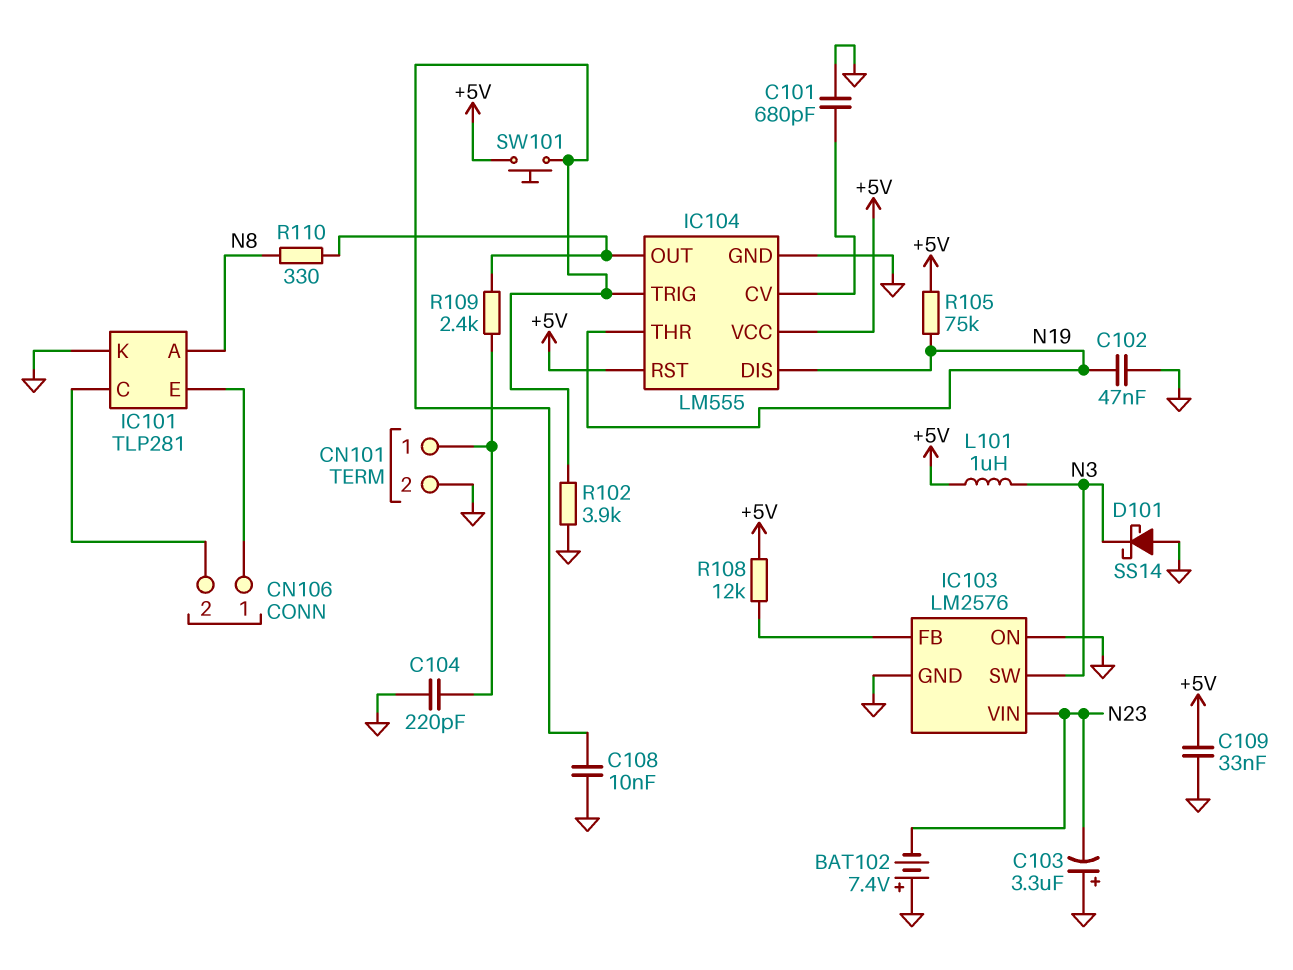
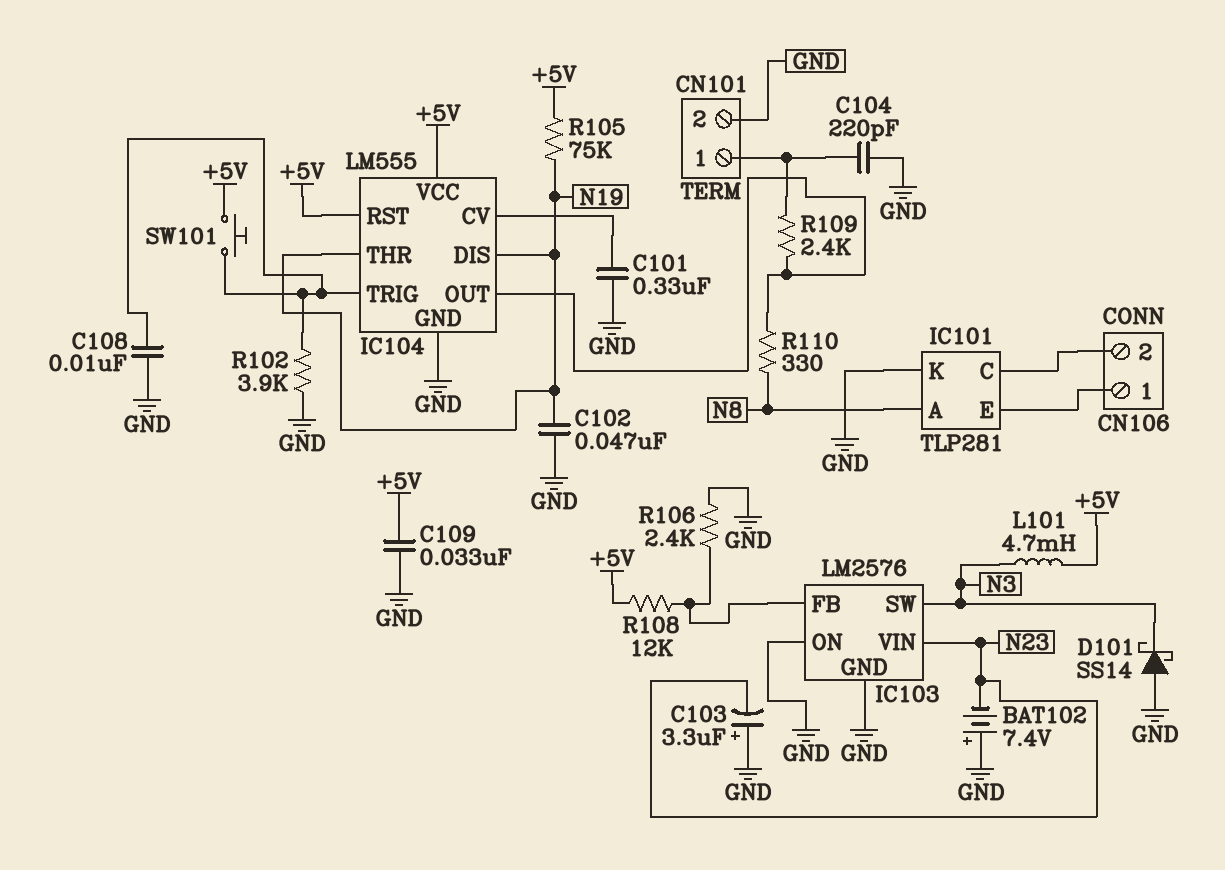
C101: 680pF (GND, IC104/CV) -> 330nF (GND, IC104/CV)
L101: 1uH (+5V, N3) -> 4.7mH (+5V, N3)
R106: none -> 2.4k (GND, IC103/FB)

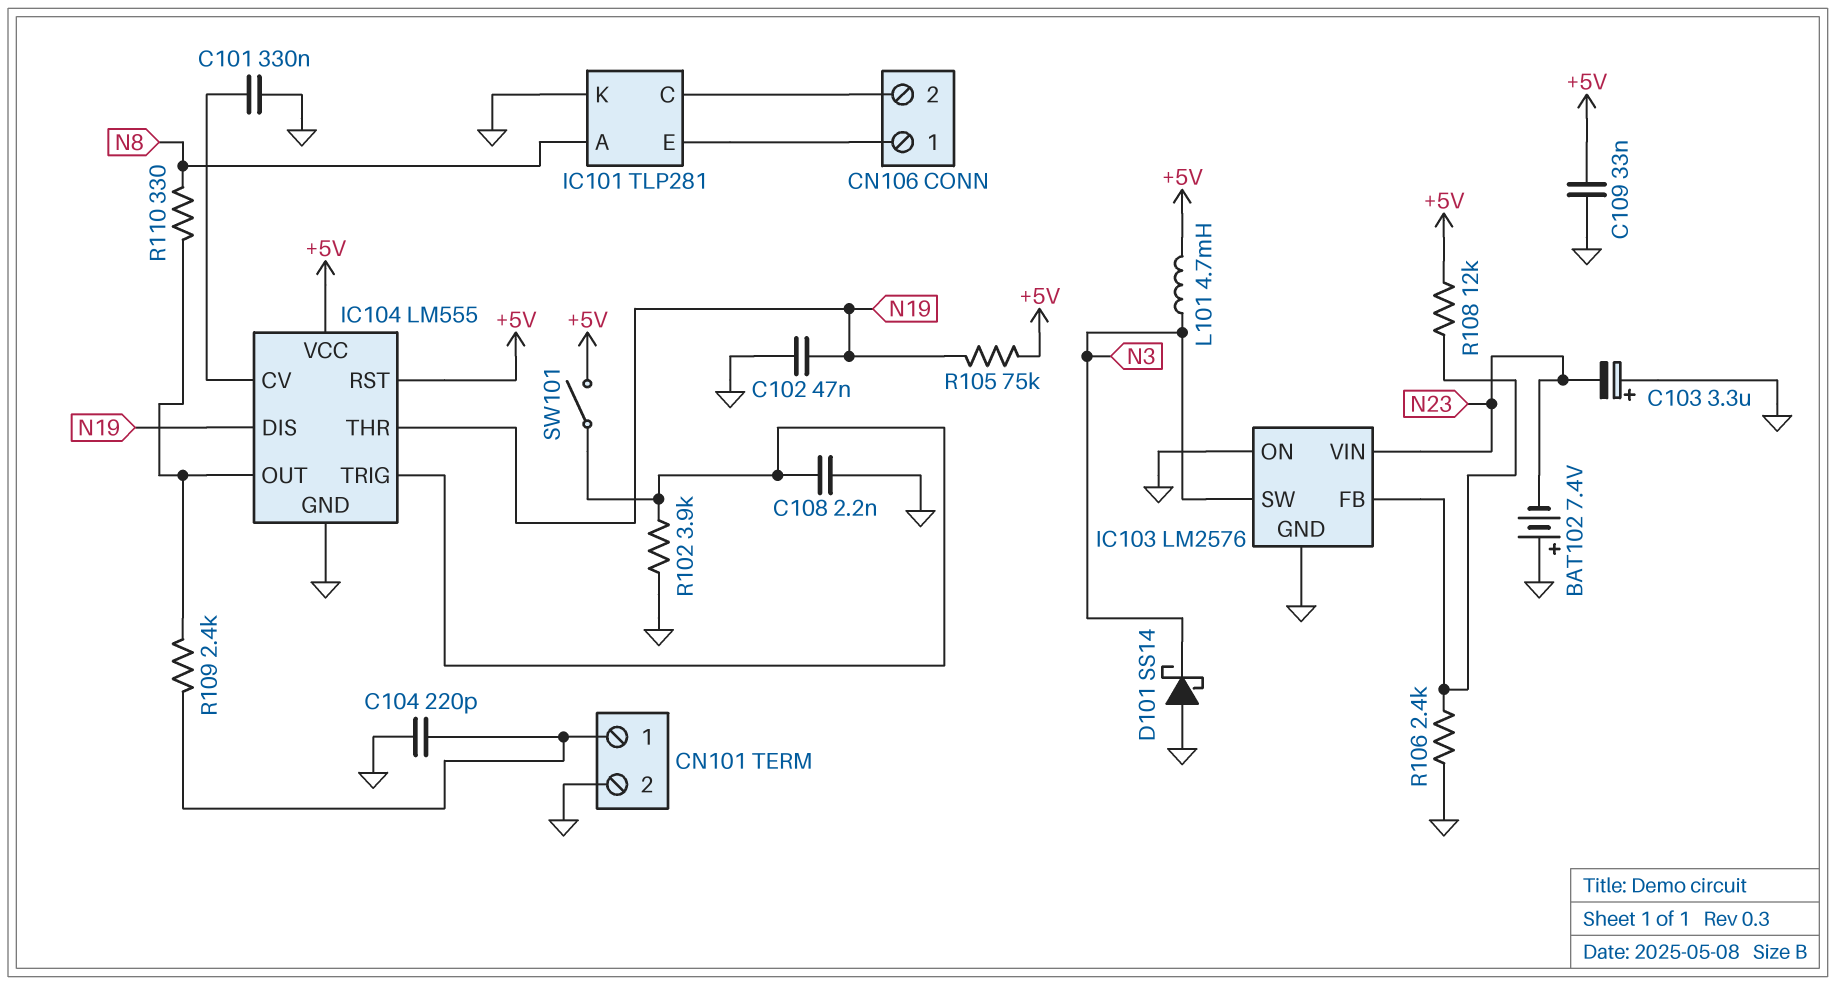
C108: 10nF (GND, IC104/TRIG) -> 2.2nF (GND, IC104/TRIG)
SW101: button (+5V, IC104/TRIG) -> switch (+5V, IC104/TRIG)

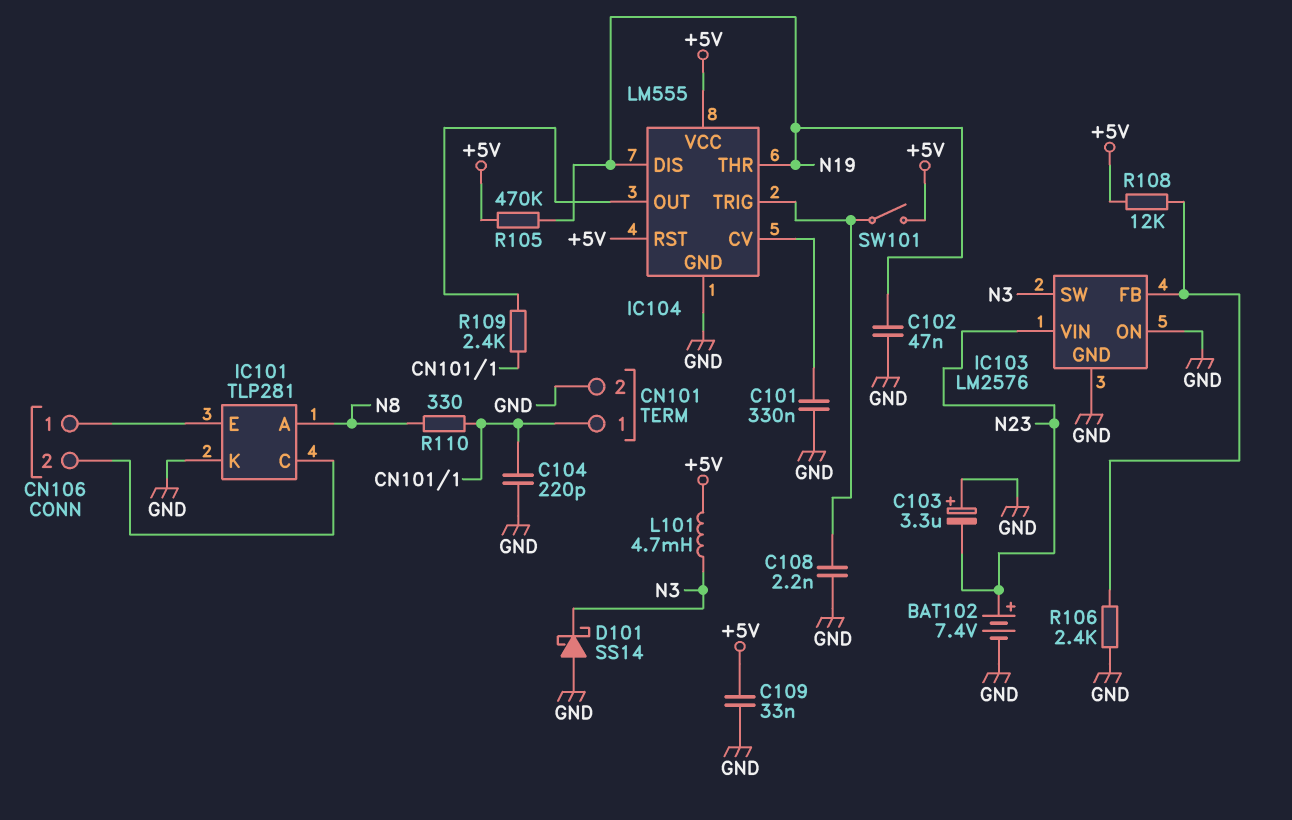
BAT102: 7.4V (plus GND, minus N23) -> 7.4V (plus N23, minus GND)
R102: 3.9k (GND, IC104/TRIG) -> none
R105: 75k (+5V, N19) -> 470k (+5V, N19)
R110: 330 (IC104/OUT, N8) -> 330 (CN101/1, N8)

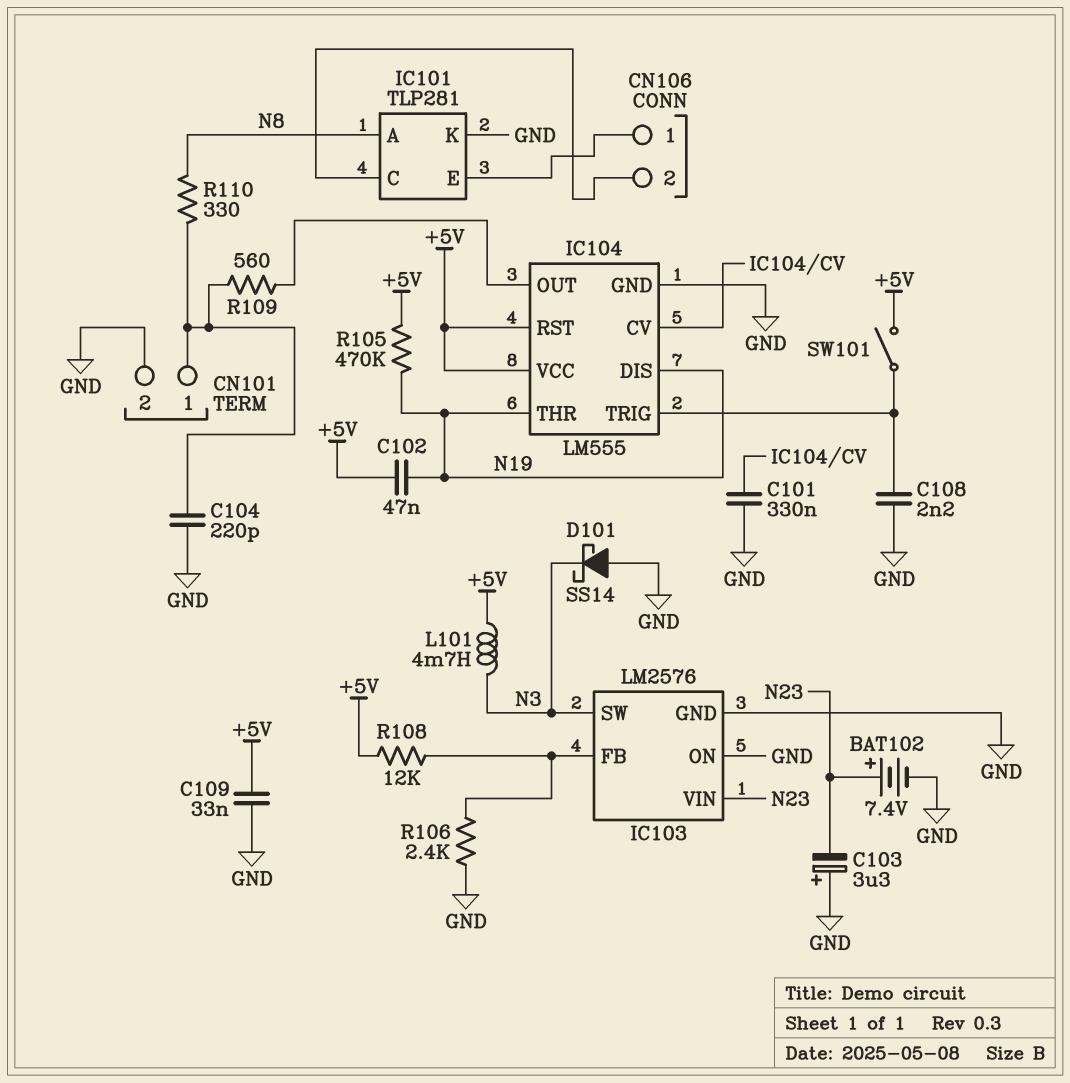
C102: 47nF (GND, N19) -> 47nF (+5V, N19)
R109: 2.4k (CN101/1, IC104/OUT) -> 560 (CN101/1, IC104/OUT)

